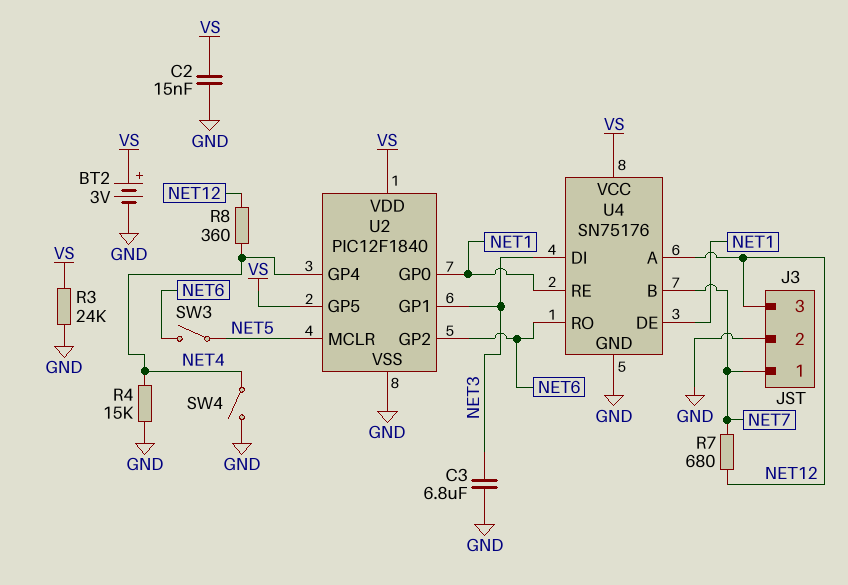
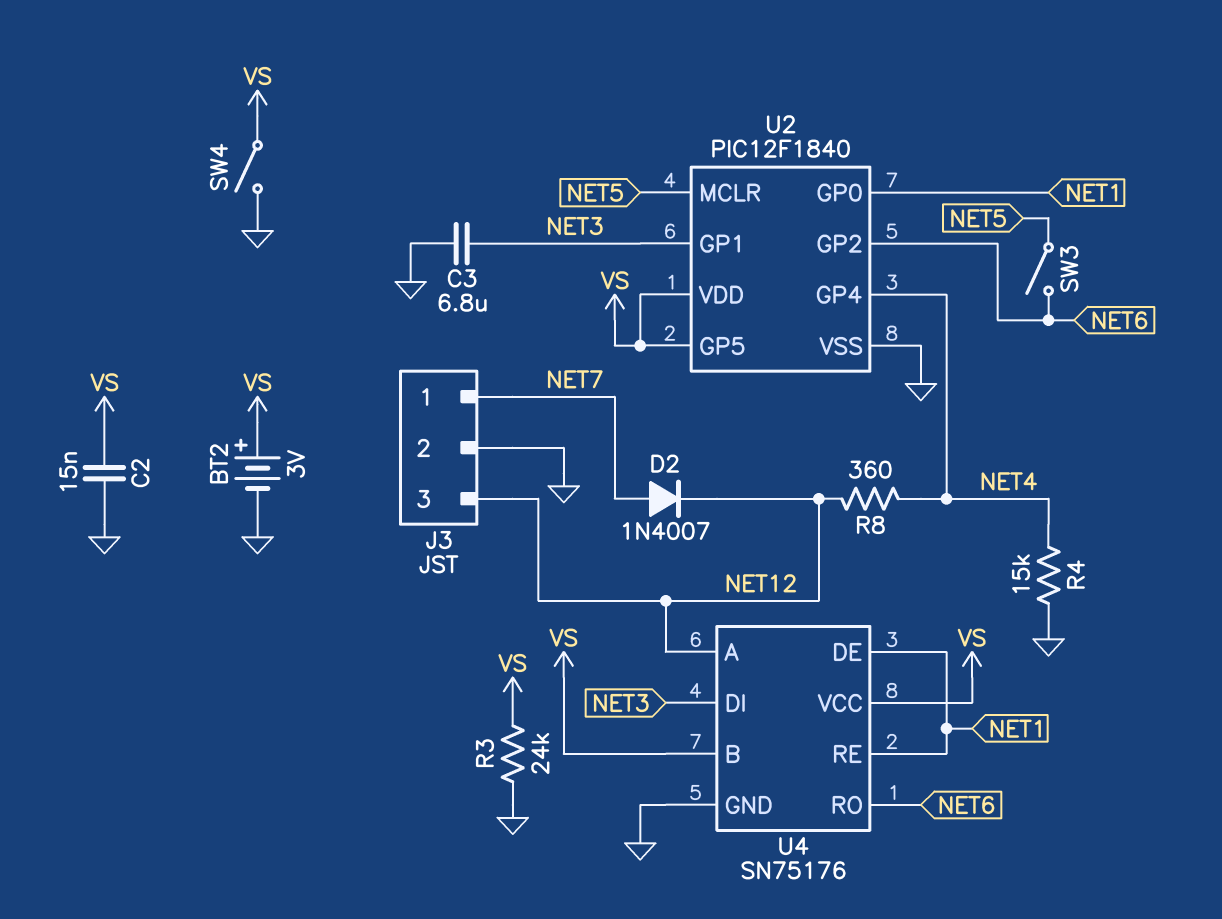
D2: none -> diode 1N4007 (A NET7, K NET12)
R7: 680 (NET7, NET12) -> none
SW4: switch (GND, NET4) -> switch (GND, VS)
U4 pin B: NET7 -> VS

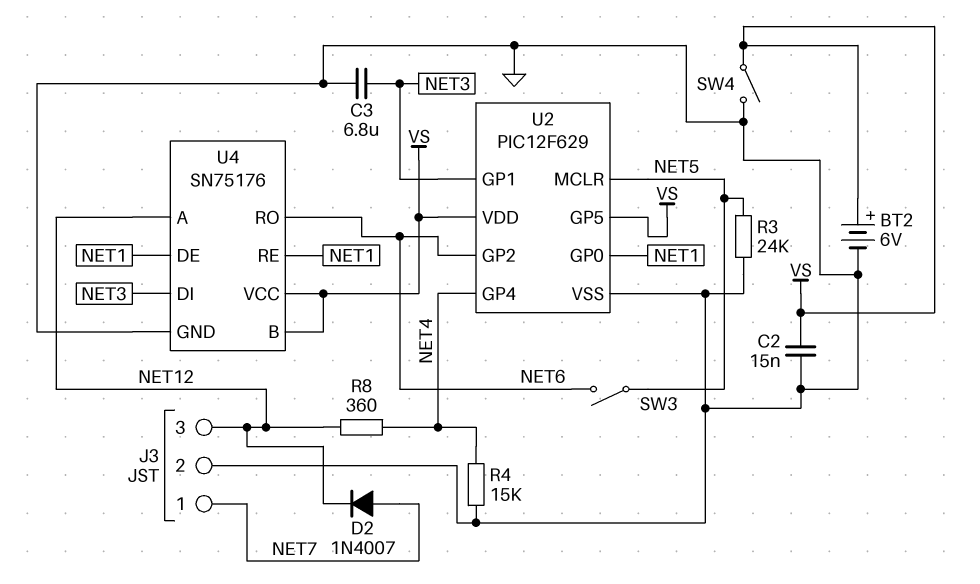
BT2: 3V (plus VS, minus GND) -> 6V (plus VS, minus GND)
R3: 24k (GND, VS) -> 24k (GND, NET5)
U2: PIC12F1840 -> PIC12F629

